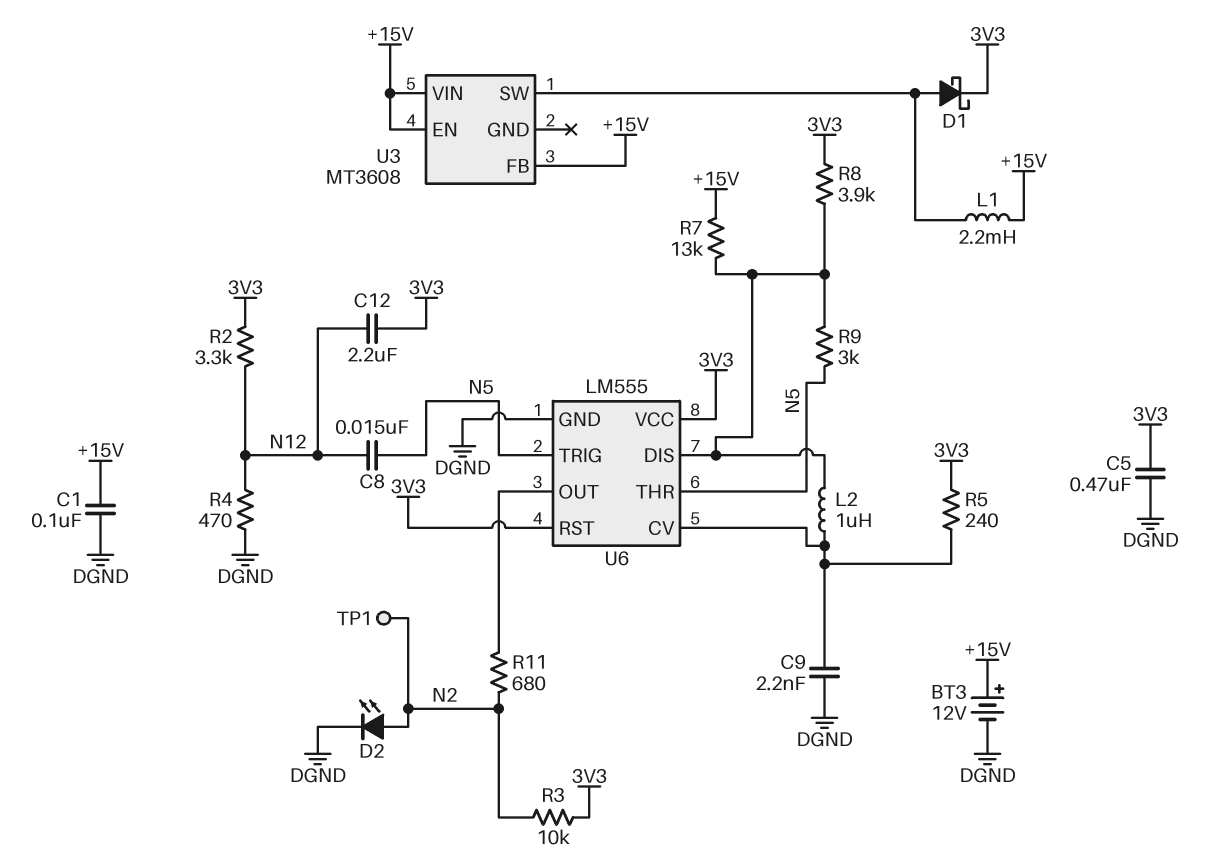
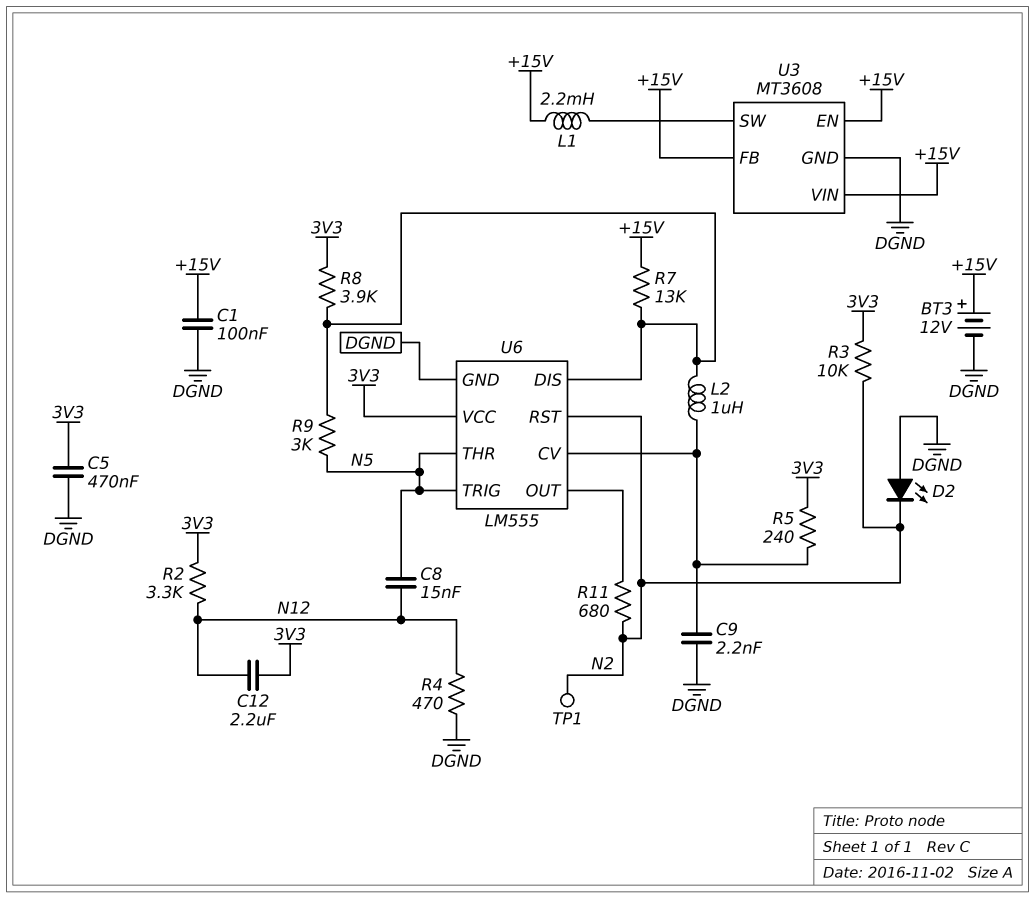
D1: schottky (A U3/SW, K 3V3) -> none
D2: LED (A N2, K DGND) -> LED (A DGND, K N2)
U3 pin GND: none -> DGND
U6 pin RST: 3V3 -> N2

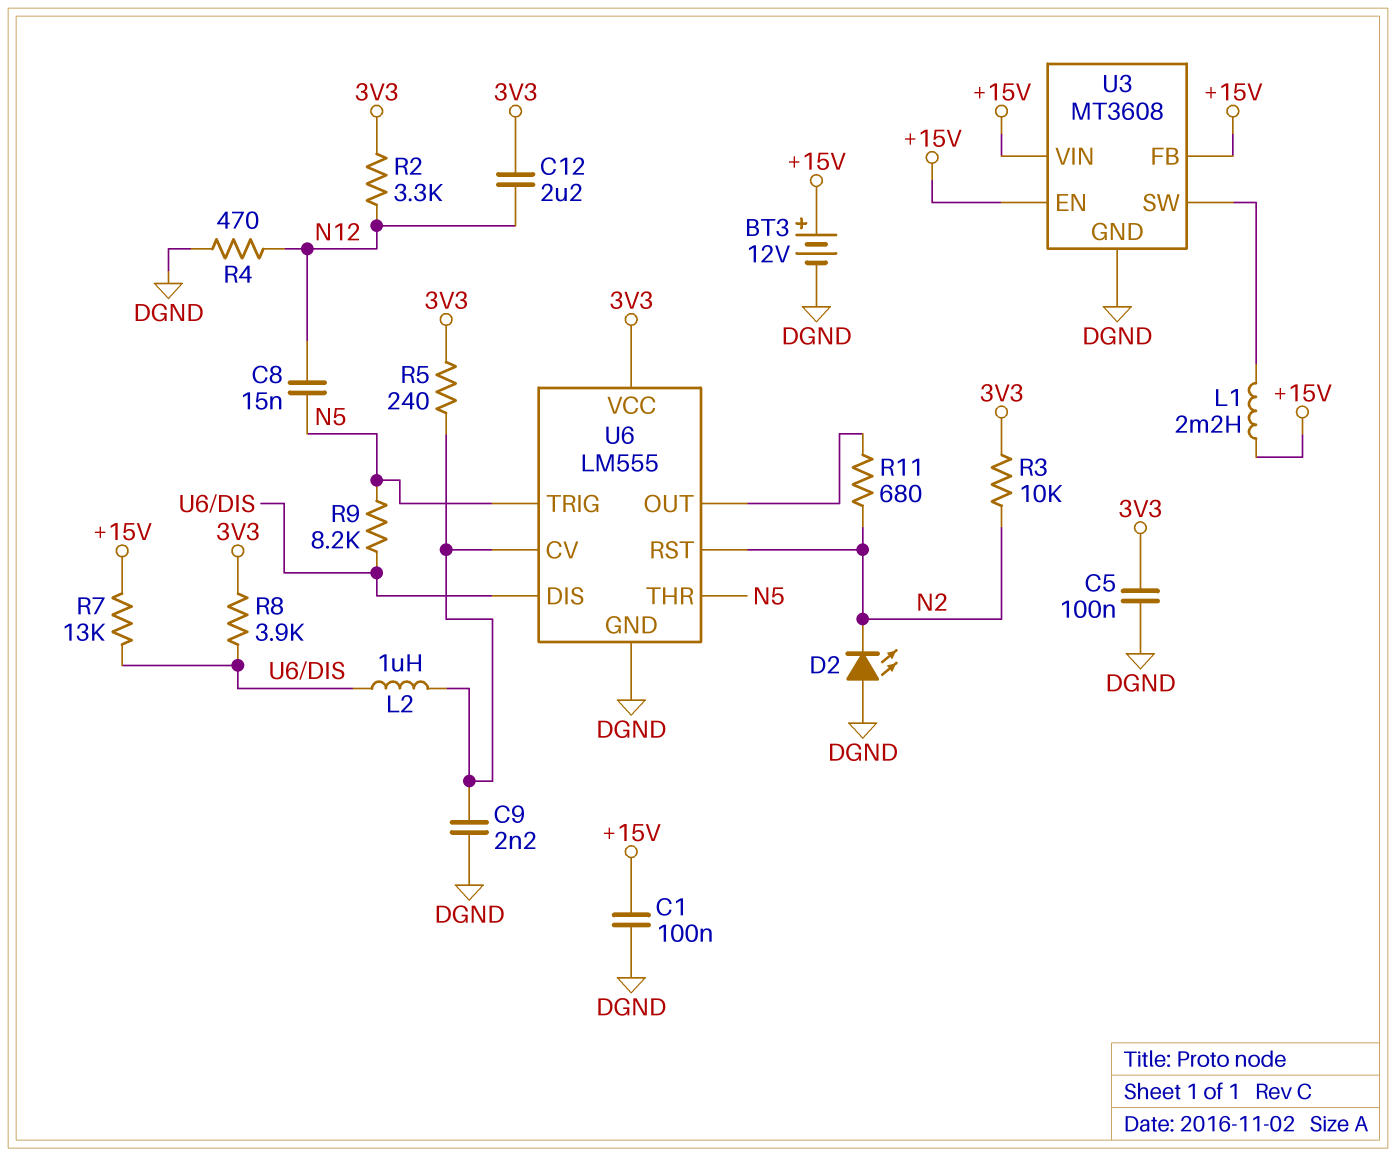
C5: 470nF (3V3, DGND) -> 100nF (3V3, DGND)
R9: 3k (N5, U6/DIS) -> 8.2k (N5, U6/DIS)
TP1: test point (N2) -> none

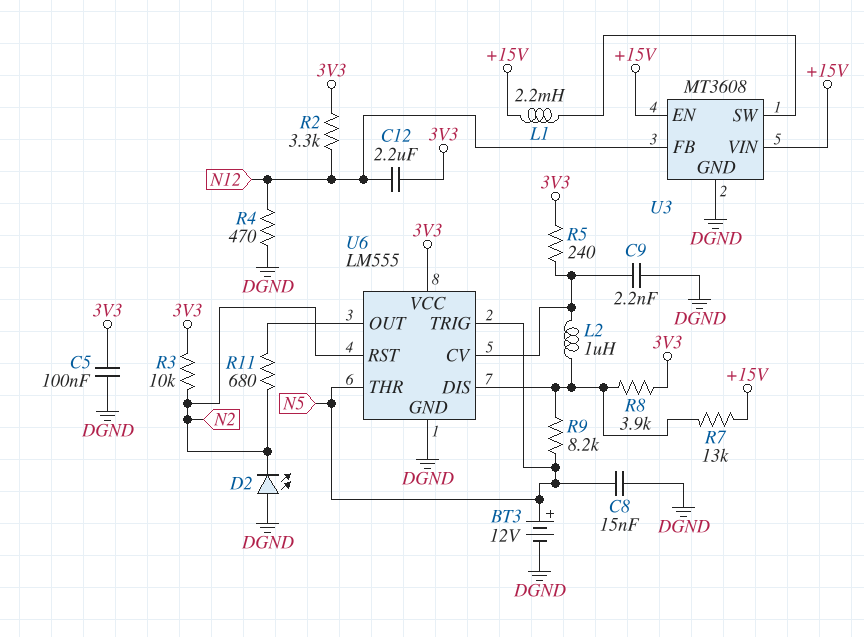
BT3: 12V (plus +15V, minus DGND) -> 12V (plus N5, minus DGND)
C1: 100nF (+15V, DGND) -> none
C8: 15nF (N5, N12) -> 15nF (DGND, N5)
U3 pin FB: +15V -> N12

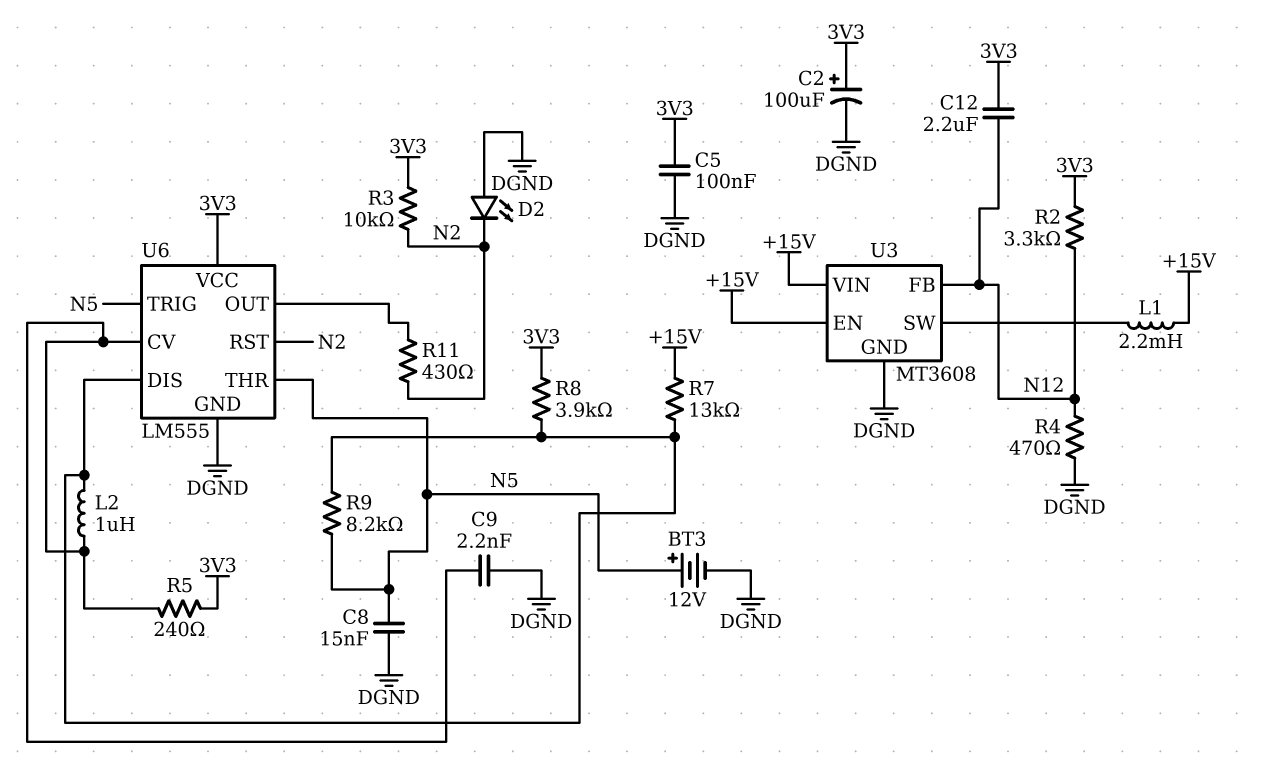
C2: none -> 100uF (plus 3V3, minus DGND)
R11: 680 (N2, U6/OUT) -> 430 (N2, U6/OUT)

